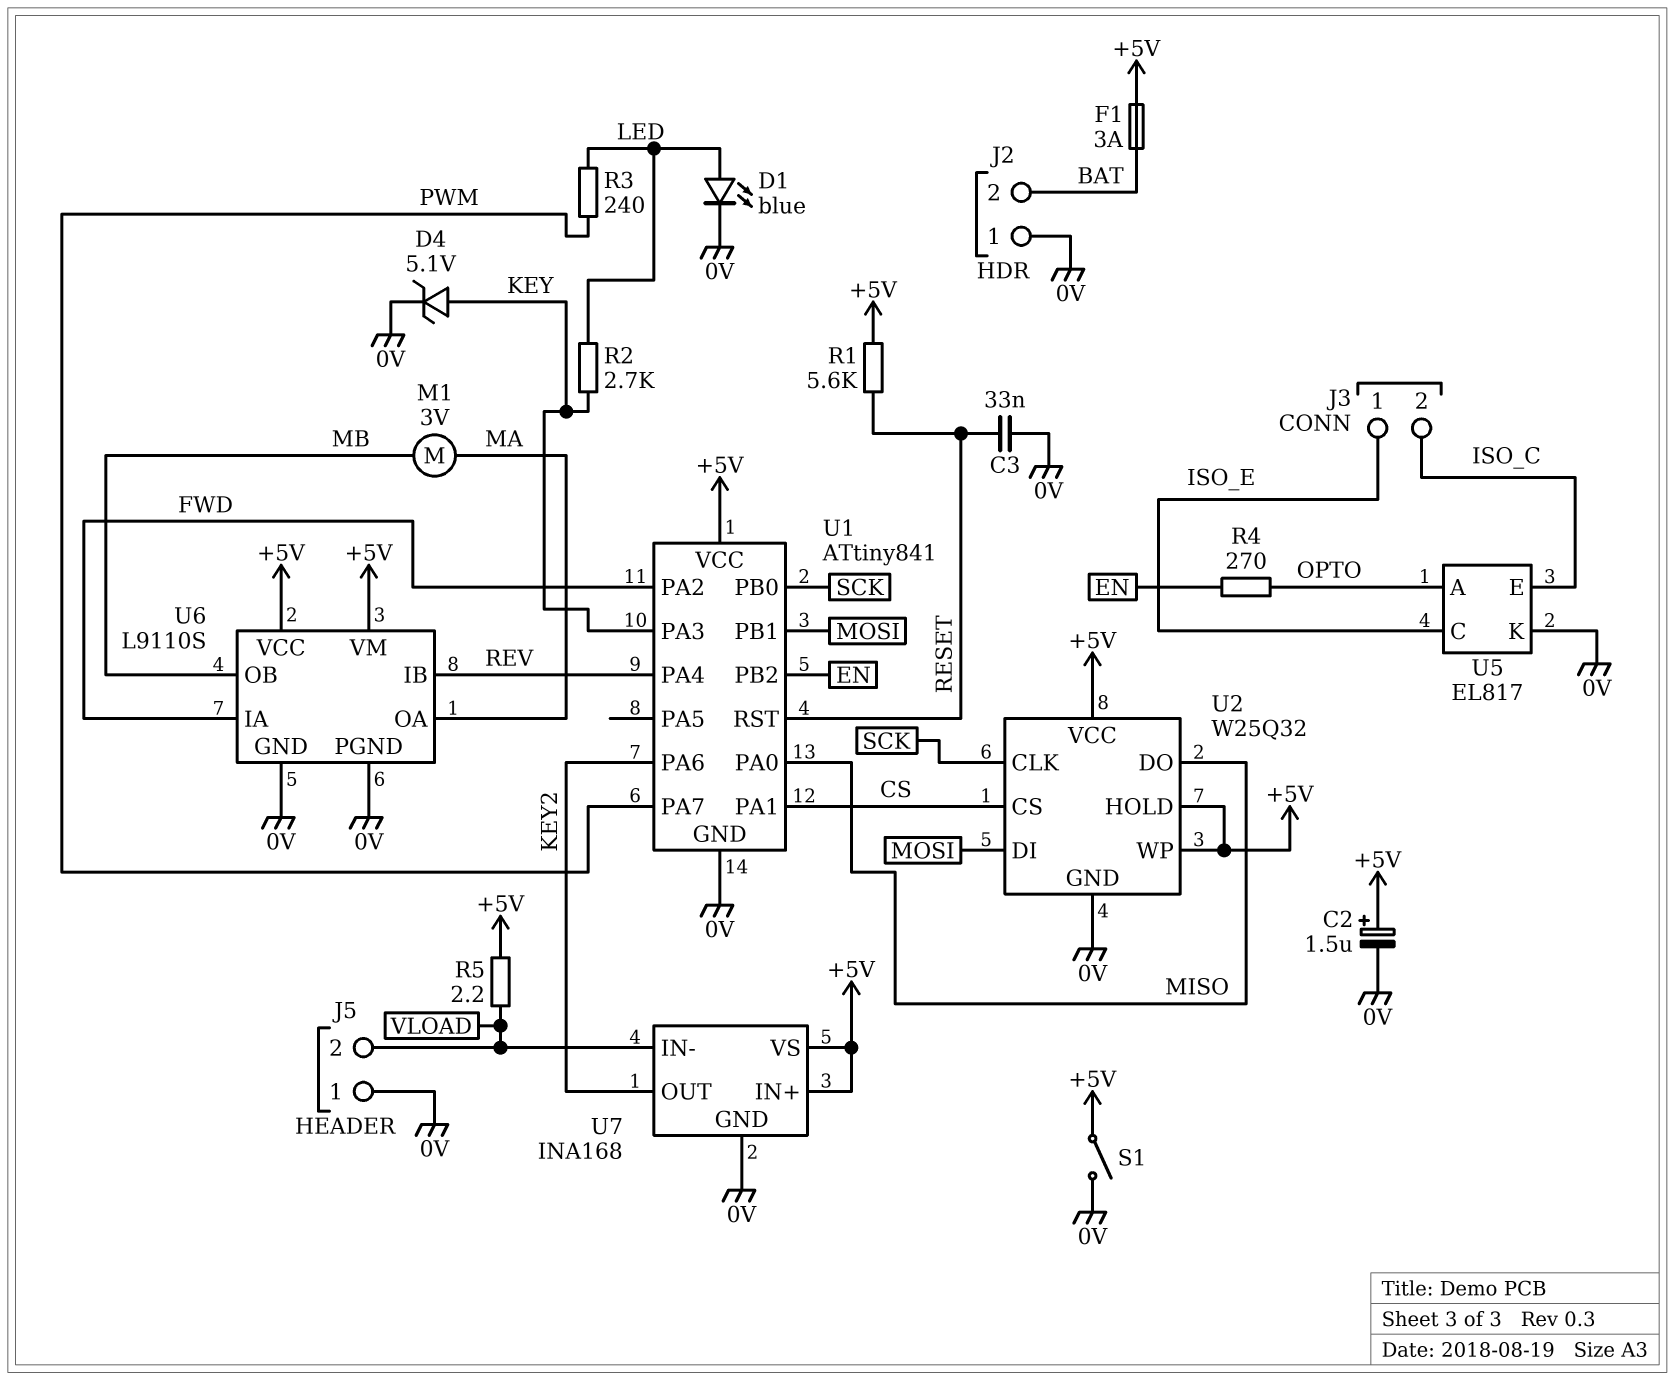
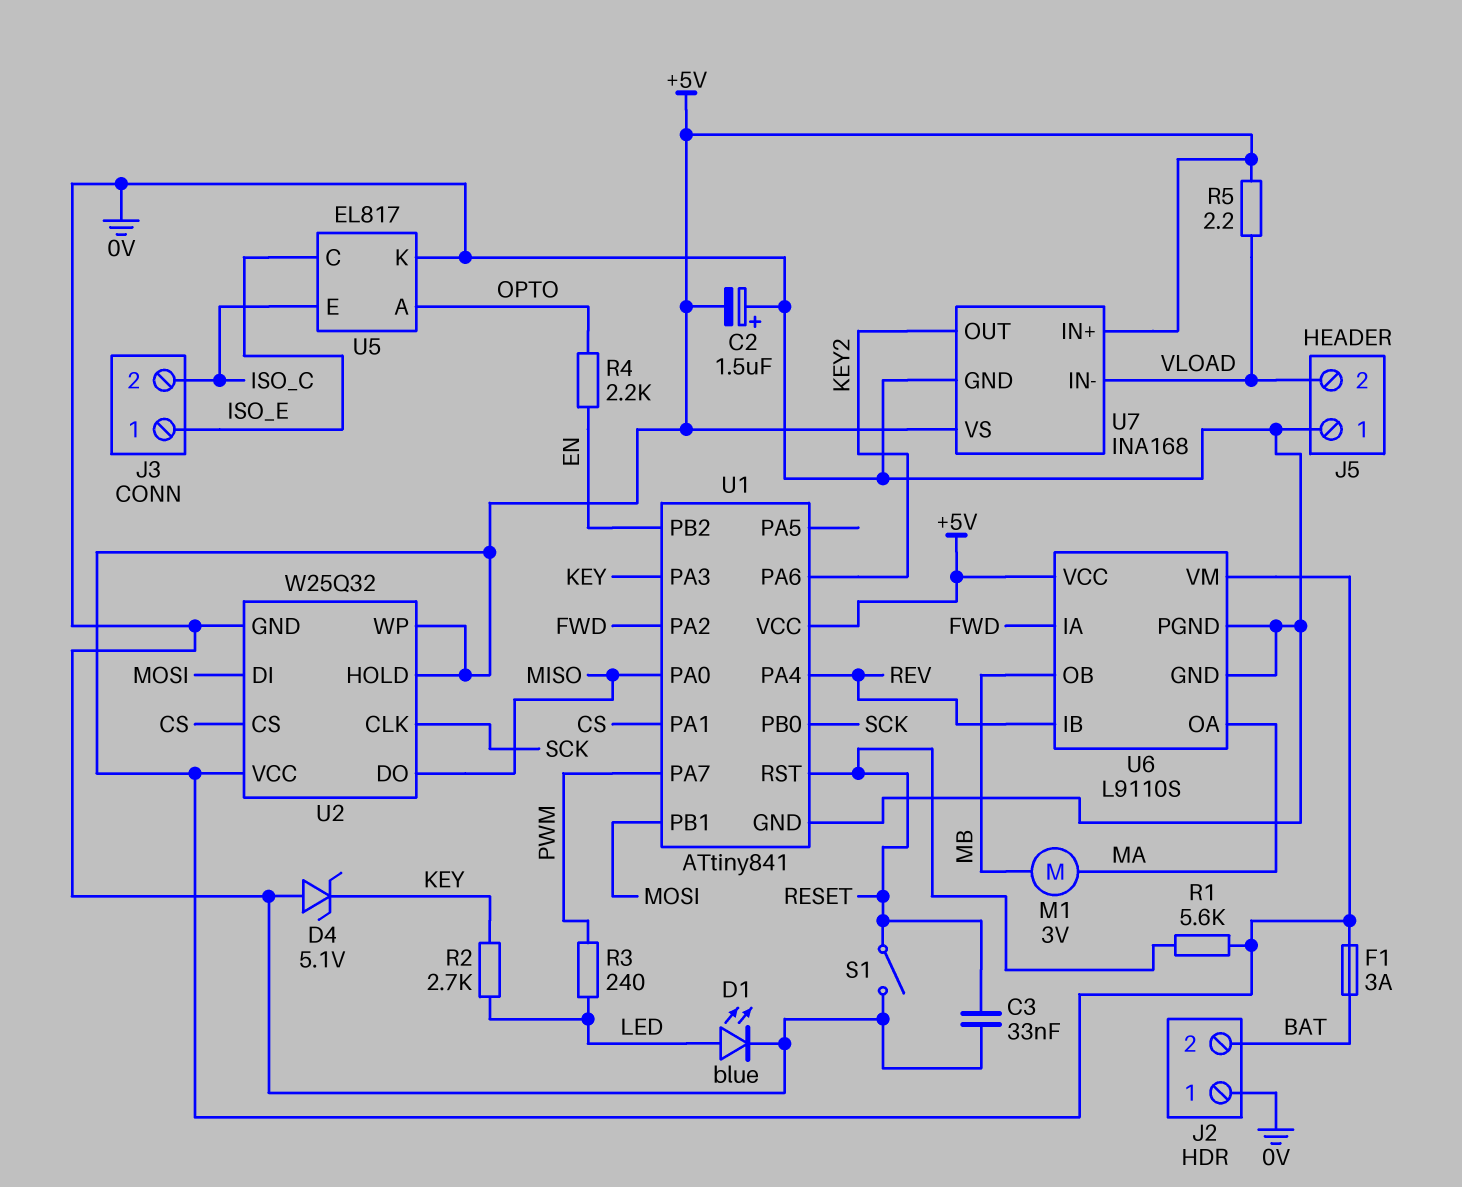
C2: 1.5uF (plus +5V, minus 0V) -> 1.5uF (plus 0V, minus +5V)
D4: zener 5.1V (A KEY, K 0V) -> zener 5.1V (A 0V, K KEY)
R4: 270 (EN, OPTO) -> 2.2k (EN, OPTO)
S1: switch (+5V, 0V) -> switch (0V, RESET)

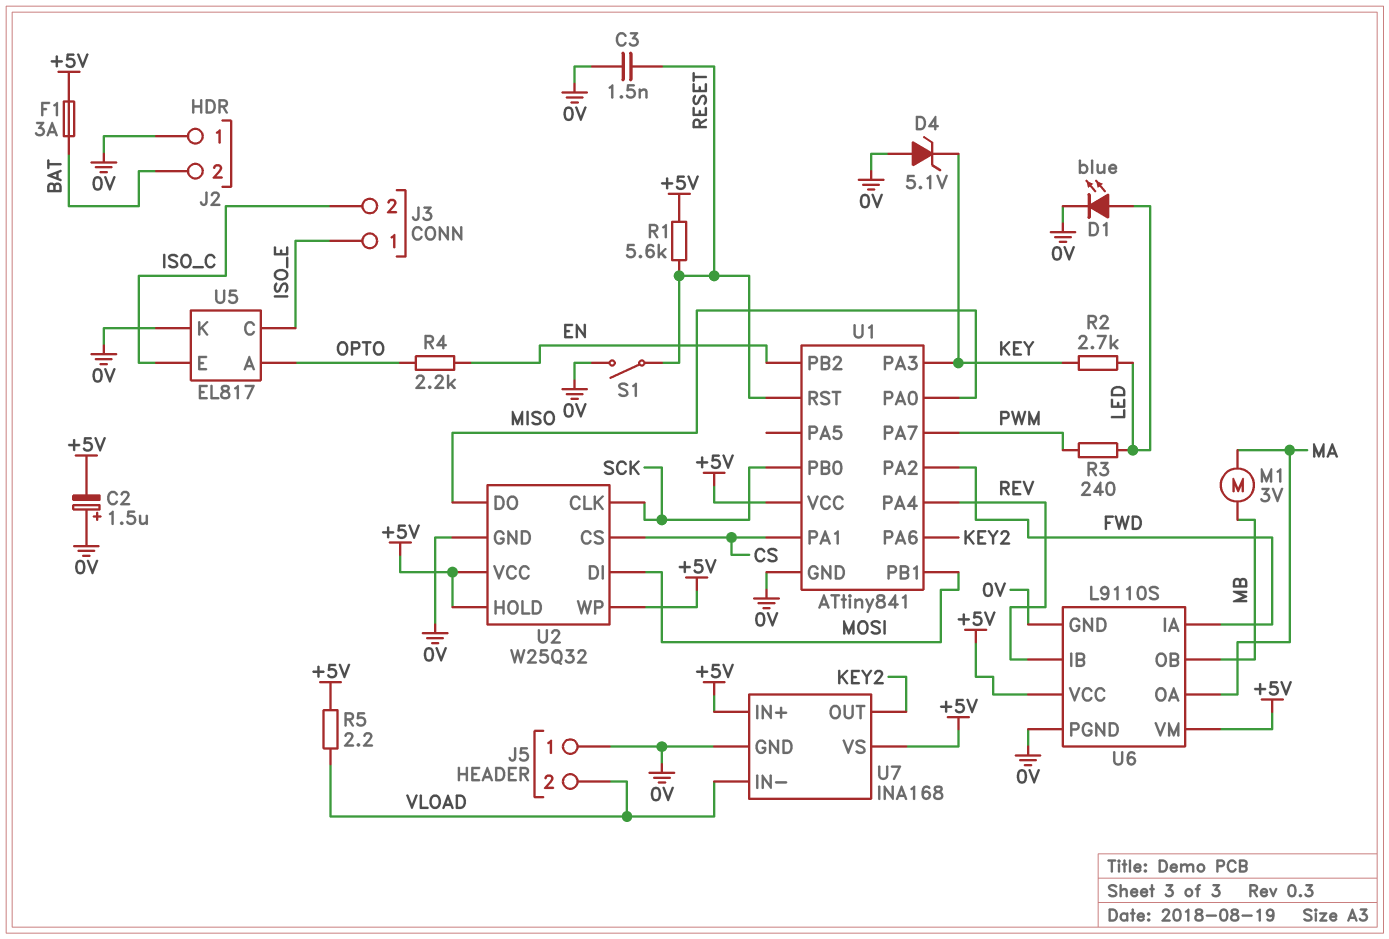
C3: 33nF (0V, RESET) -> 1.5nF (0V, RESET)

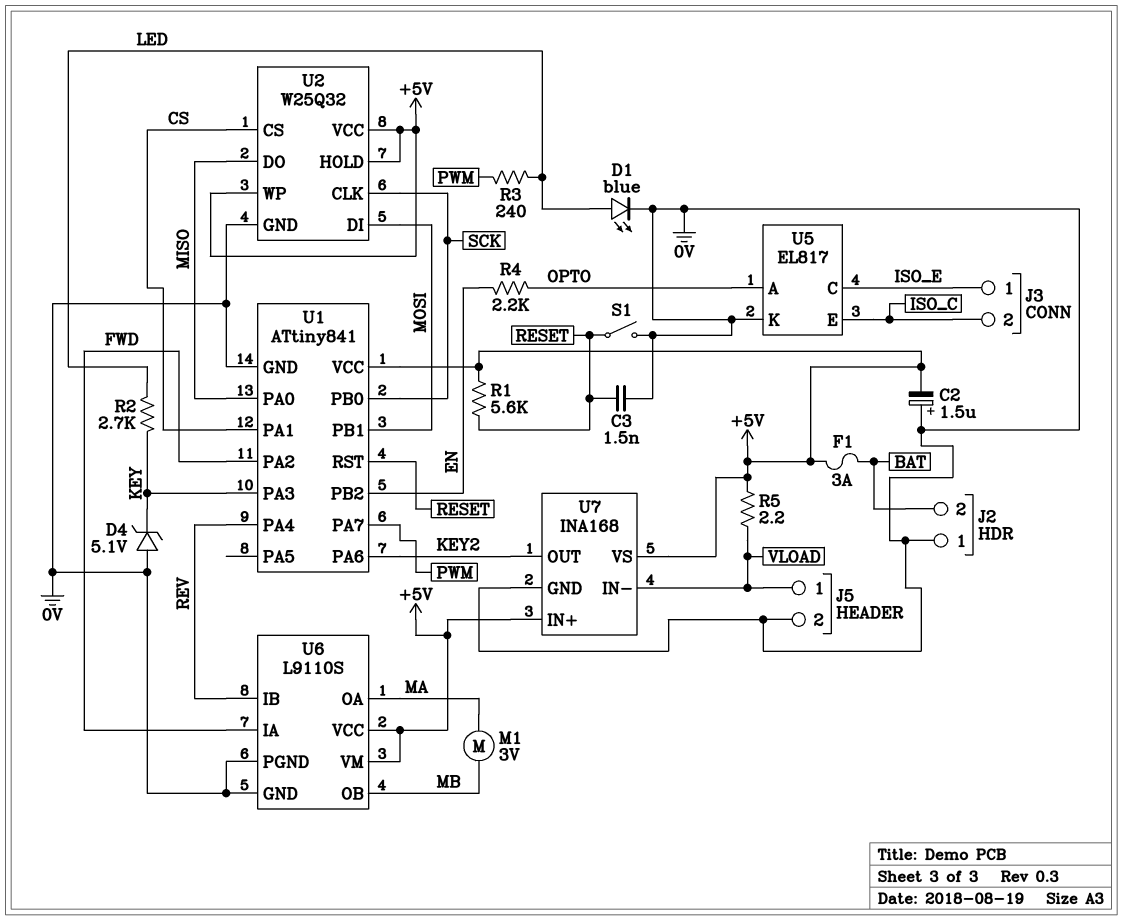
J5 pin 1: 0V -> VLOAD
J5 pin 2: VLOAD -> 0V

